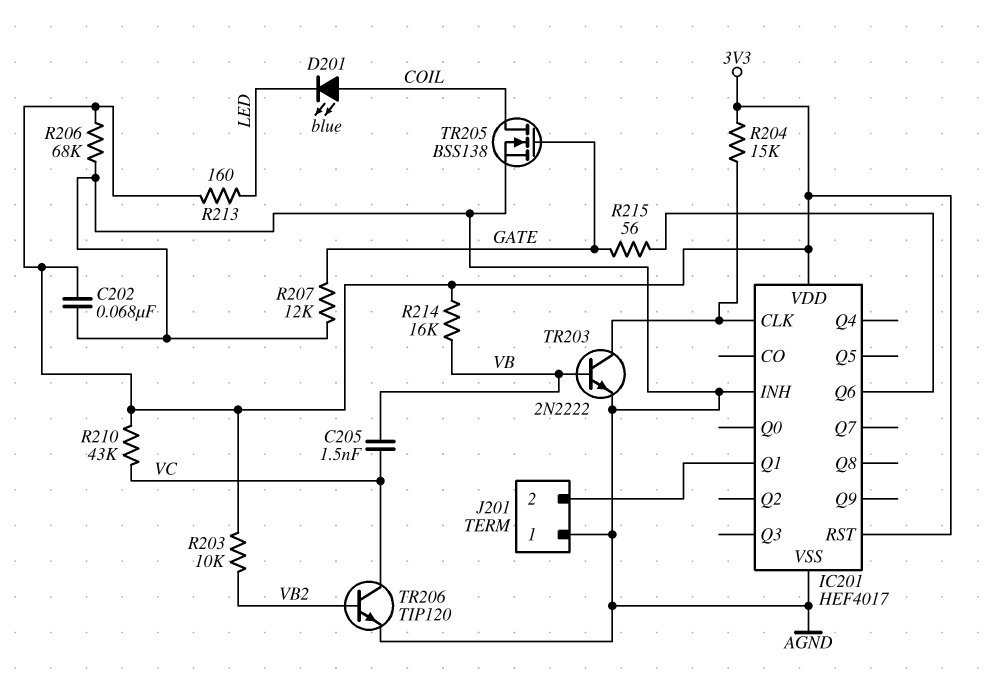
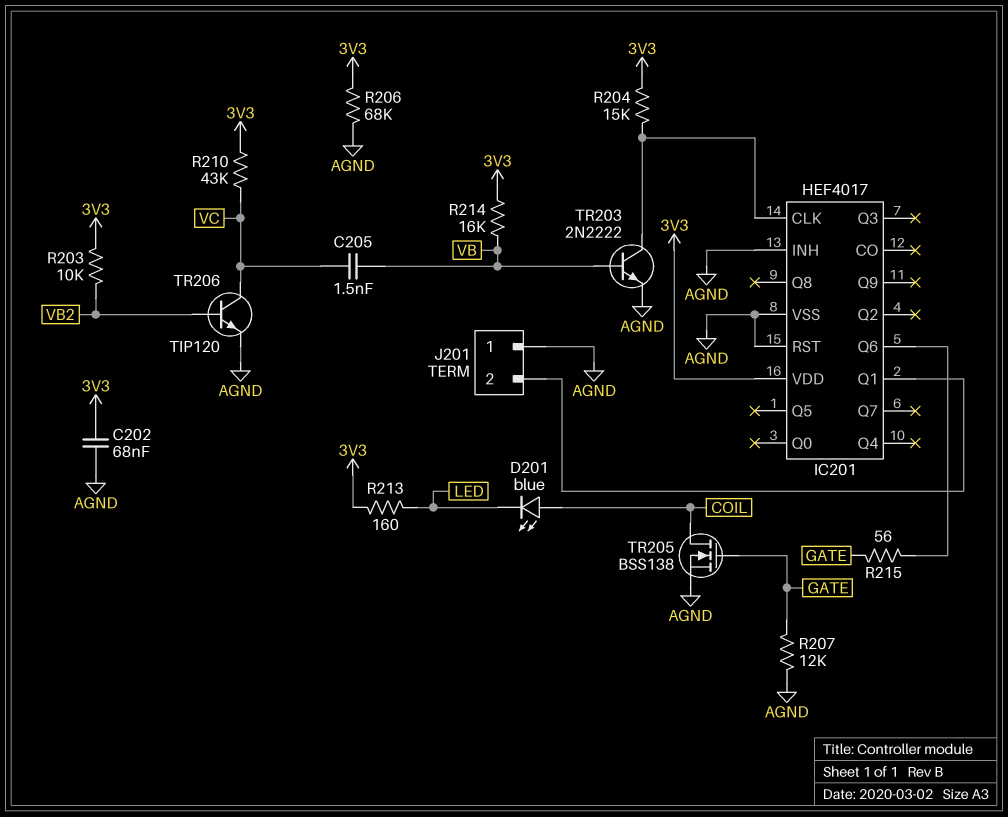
IC201 pin RST: 3V3 -> AGND

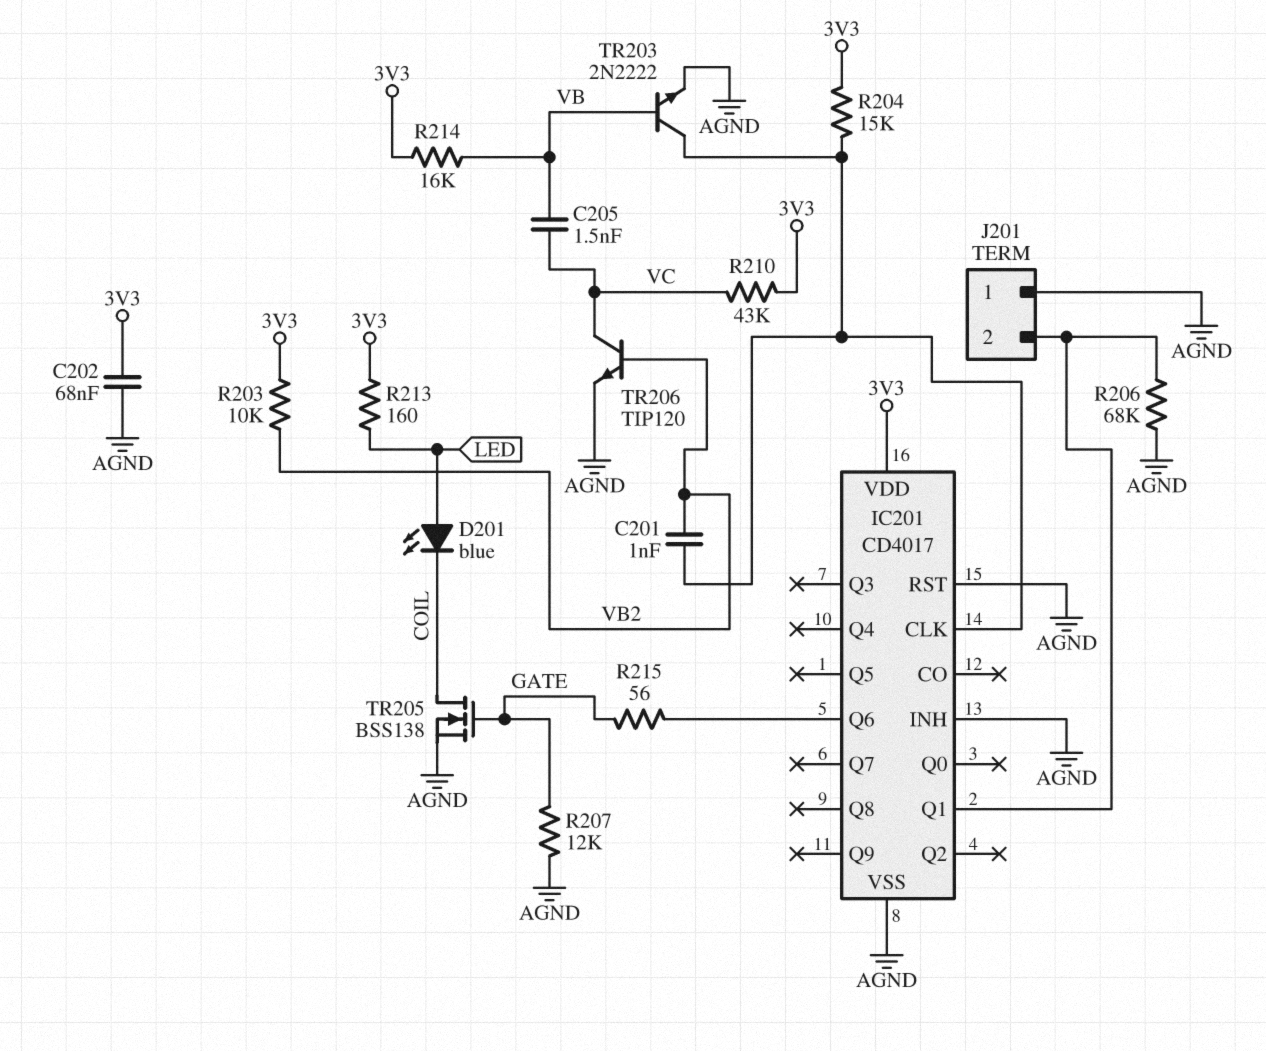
C201: none -> 1nF (IC201/CLK, VB2)
D201: LED blue (A COIL, K LED) -> LED blue (A LED, K COIL)
IC201: HEF4017 -> CD4017
R206: 68k (3V3, AGND) -> 68k (AGND, IC201/Q1)

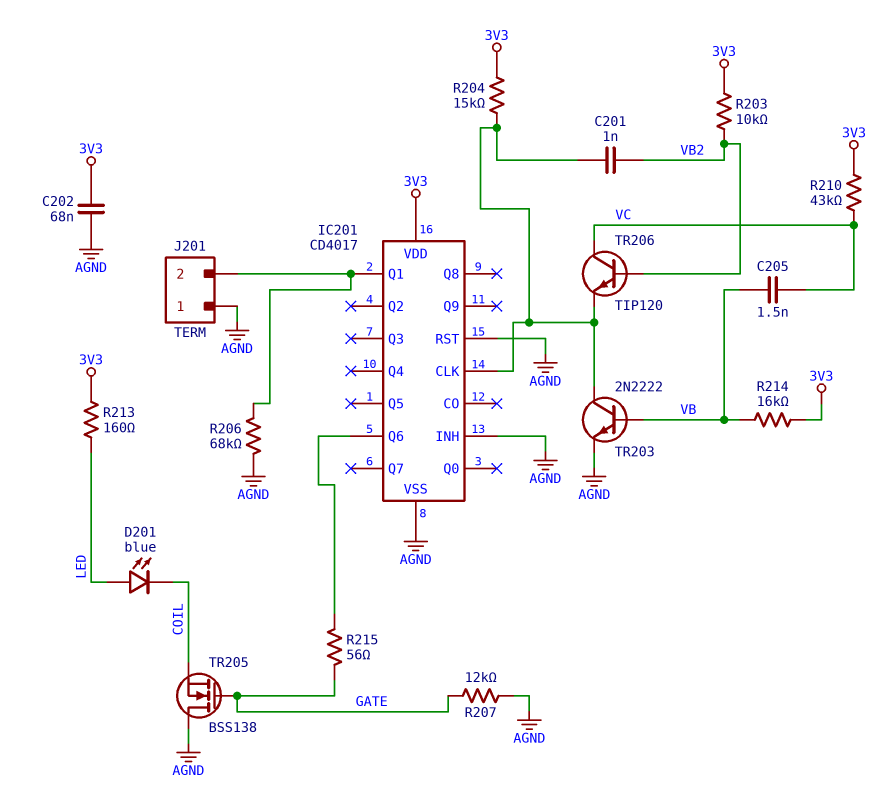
TR205: NMOS BSS138 (G GATE, D COIL, S AGND) -> NMOS BSS138 (G GATE, D AGND, S COIL)
TR206: NPN TIP120 (B VB2, C VC, E AGND) -> NPN TIP120 (B VB2, C VC, E IC201/CLK)

